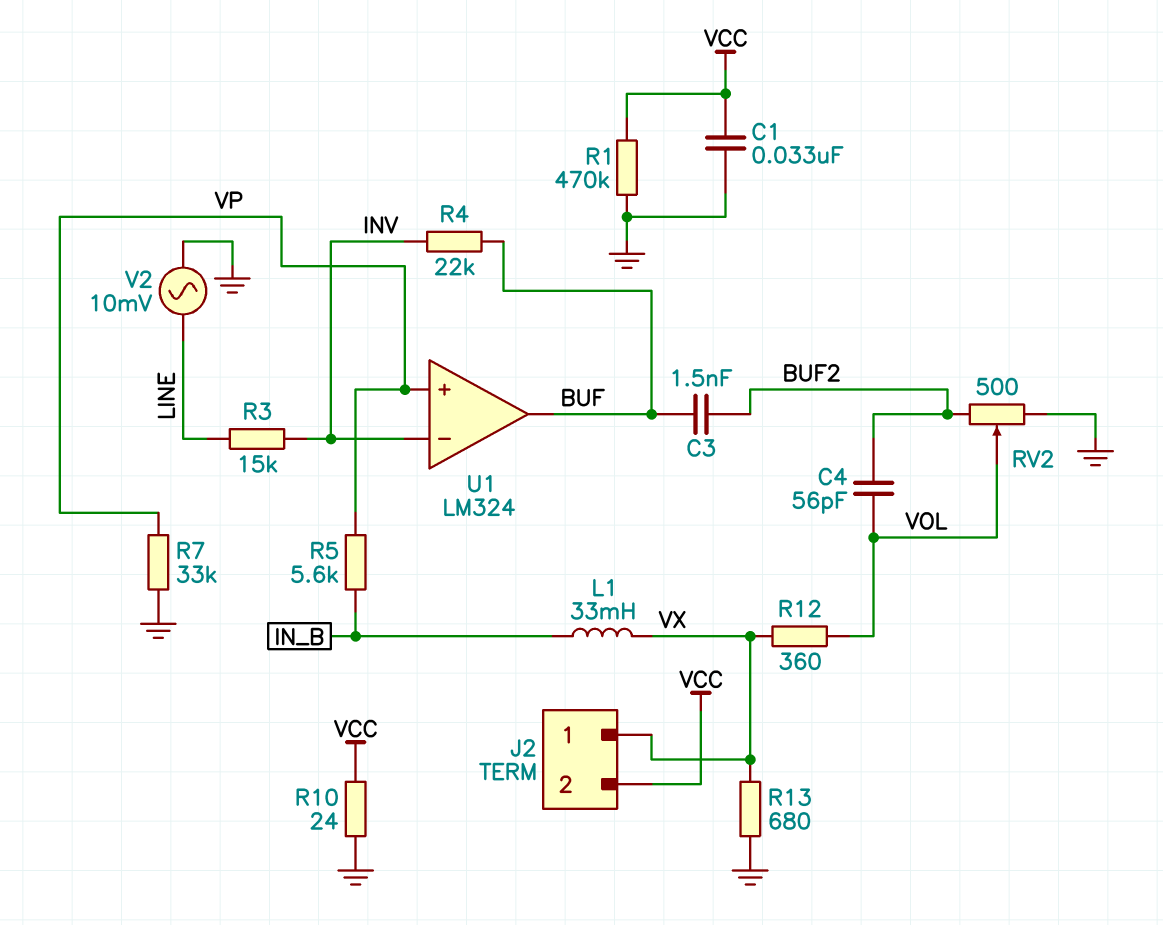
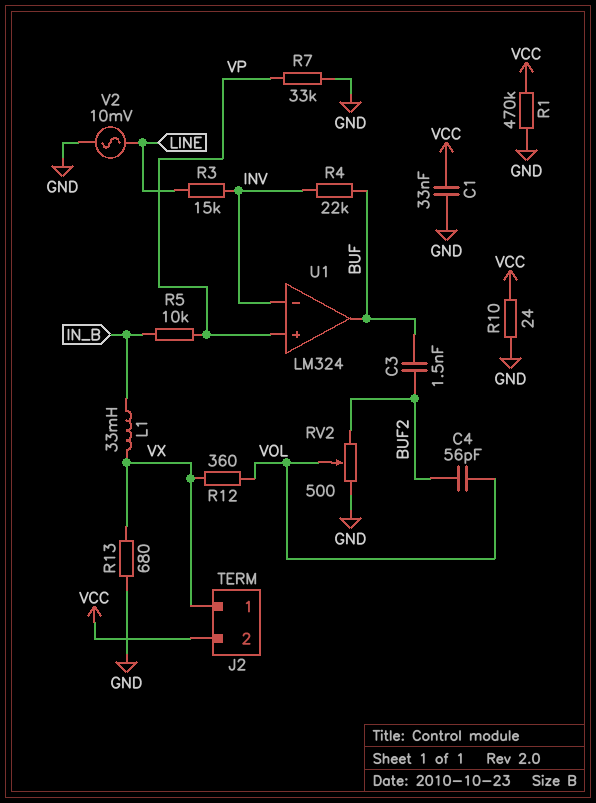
R5: 5.6k (IN_B, VP) -> 10k (IN_B, VP)

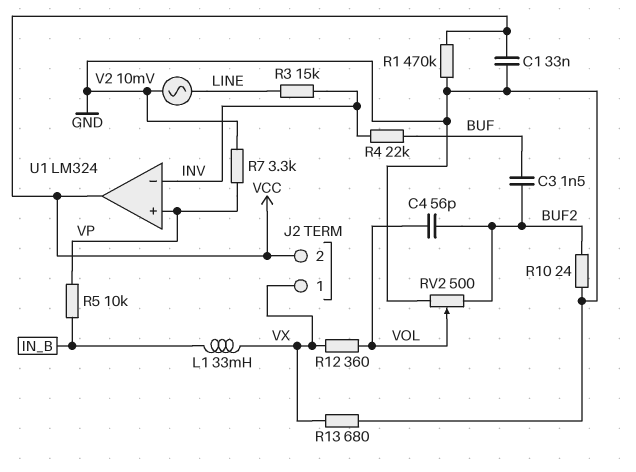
R7: 33k (GND, VP) -> 3.3k (GND, VP)
R10: 24 (GND, VCC) -> 24 (BUF2, GND)
U1 pin out: BUF -> VCC

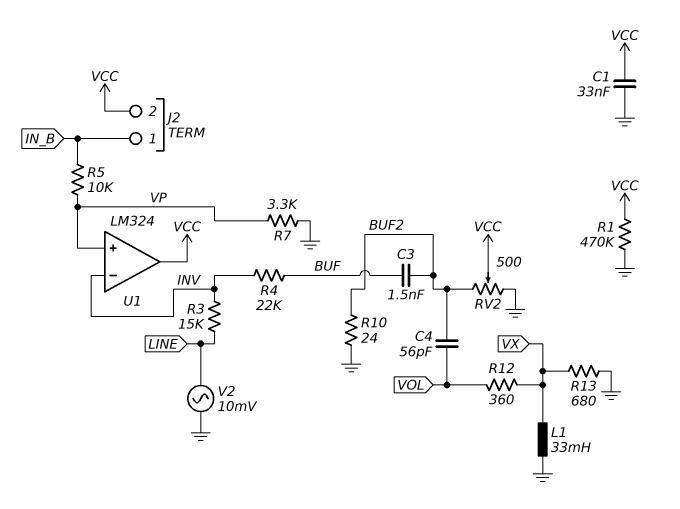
J2 pin 1: VX -> IN_B
L1: 33mH (IN_B, VX) -> 33mH (GND, VX)
RV2: 500 (BUF2, GND, wiper VOL) -> 500 (BUF2, GND, wiper VCC)

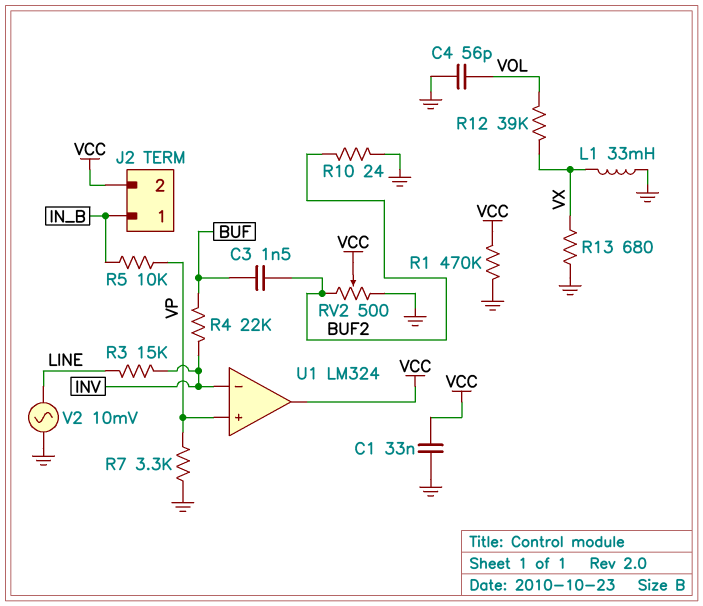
C4: 56pF (BUF2, VOL) -> 56pF (GND, VOL)
R12: 360 (VOL, VX) -> 39k (VOL, VX)

